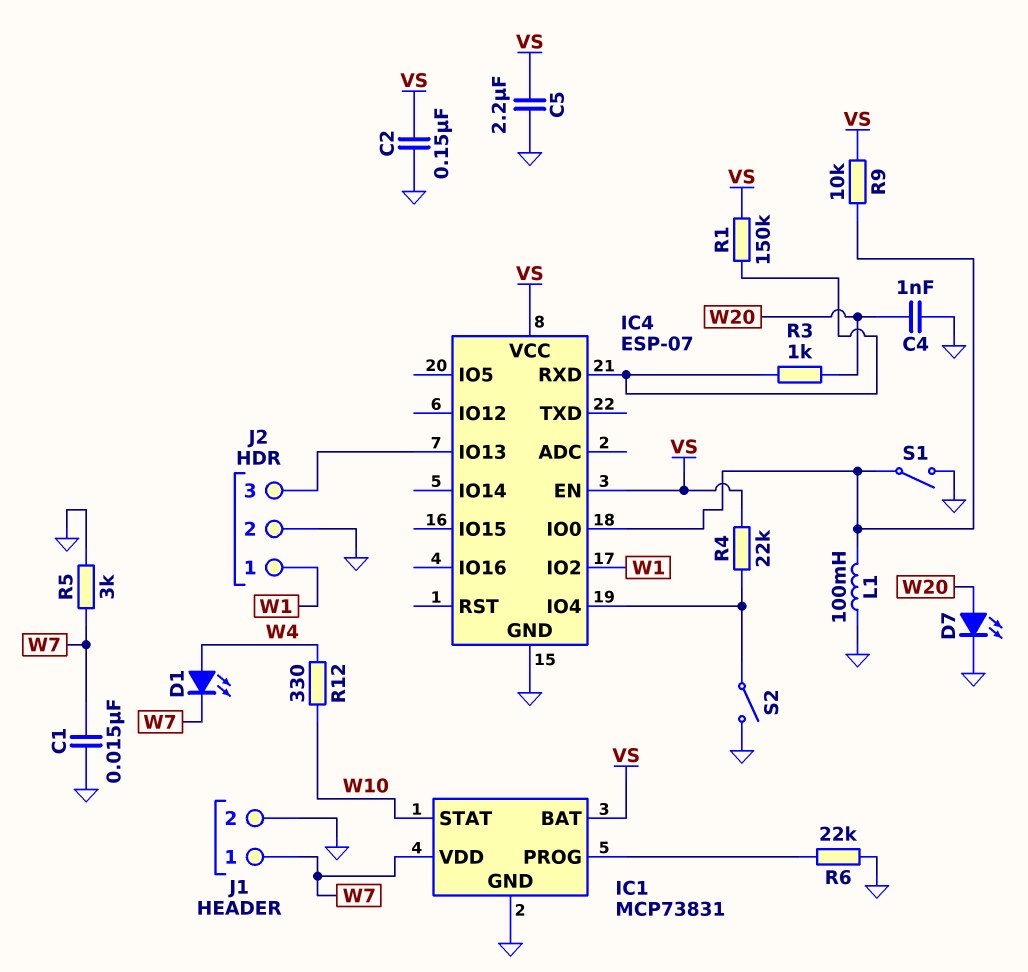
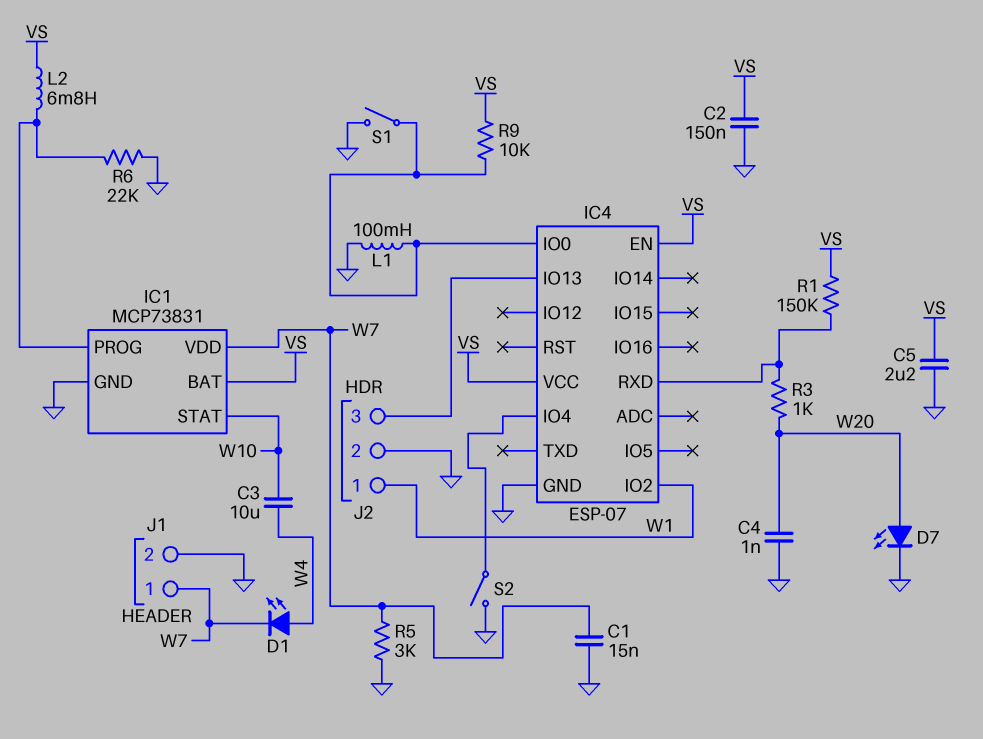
C3: none -> 10uF (W4, W10)
L2: none -> 6.8mH (IC1/PROG, VS)
R4: 22k (IC4/IO4, VS) -> none
R12: 330 (W4, W10) -> none

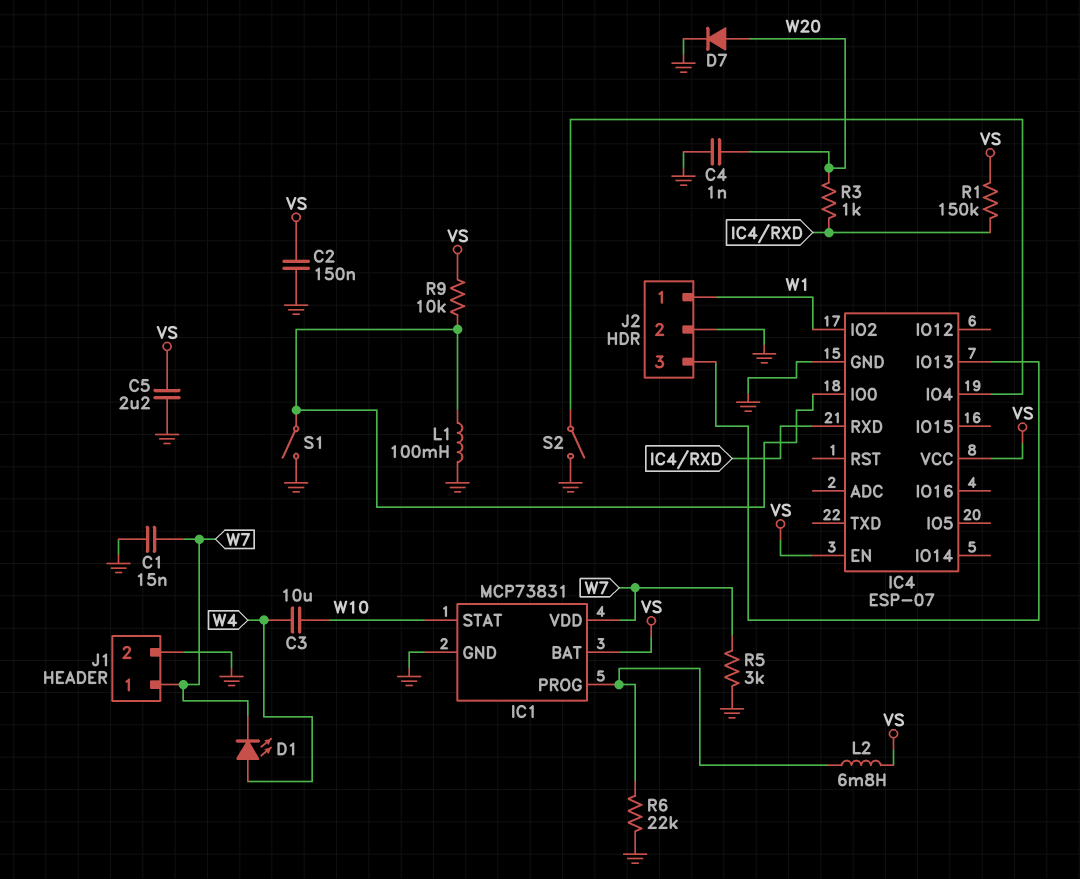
D7: LED (A W20, K GND) -> diode (A W20, K GND)

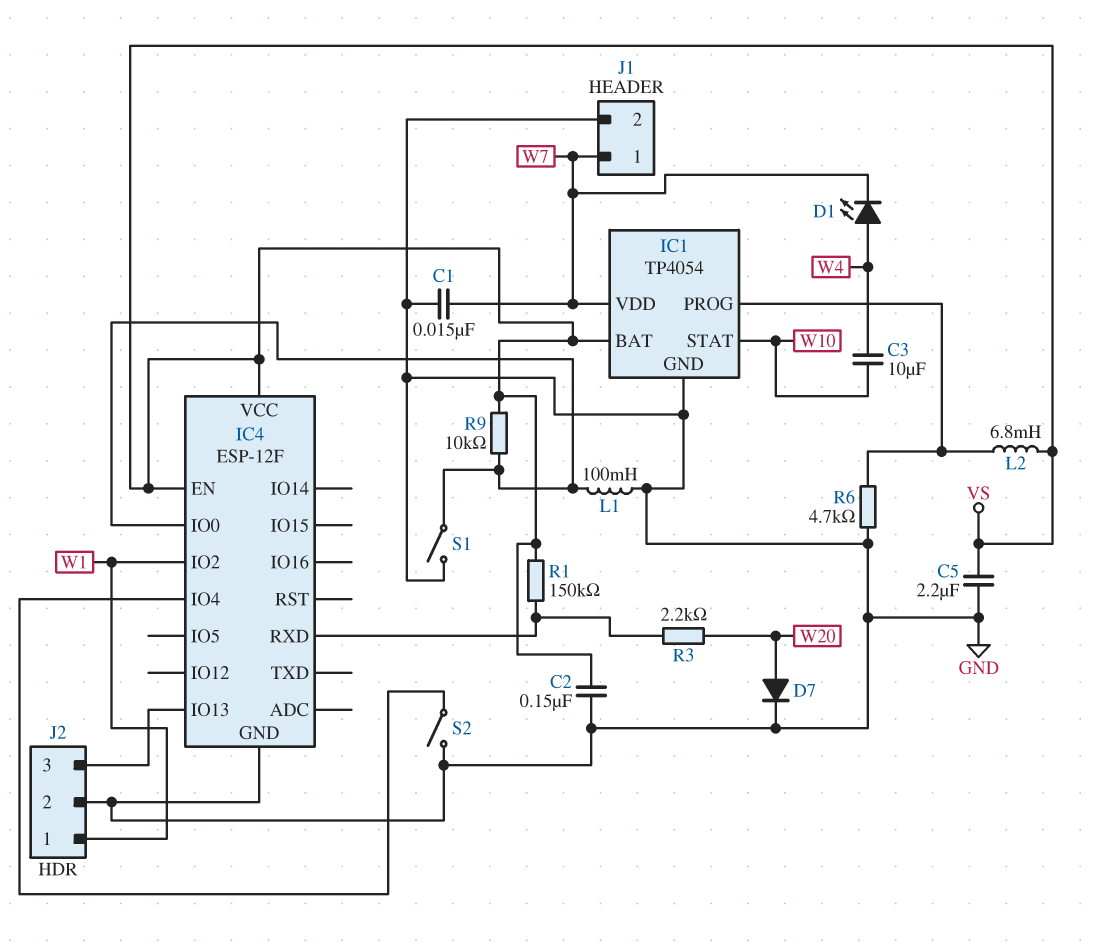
C4: 1nF (GND, W20) -> none
IC1: MCP73831 -> TP4054
IC4: ESP-07 -> ESP-12F
R3: 1k (IC4/RXD, W20) -> 2.2k (IC4/RXD, W20)
R5: 3k (GND, W7) -> none
R6: 22k (GND, IC1/PROG) -> 4.7k (GND, IC1/PROG)

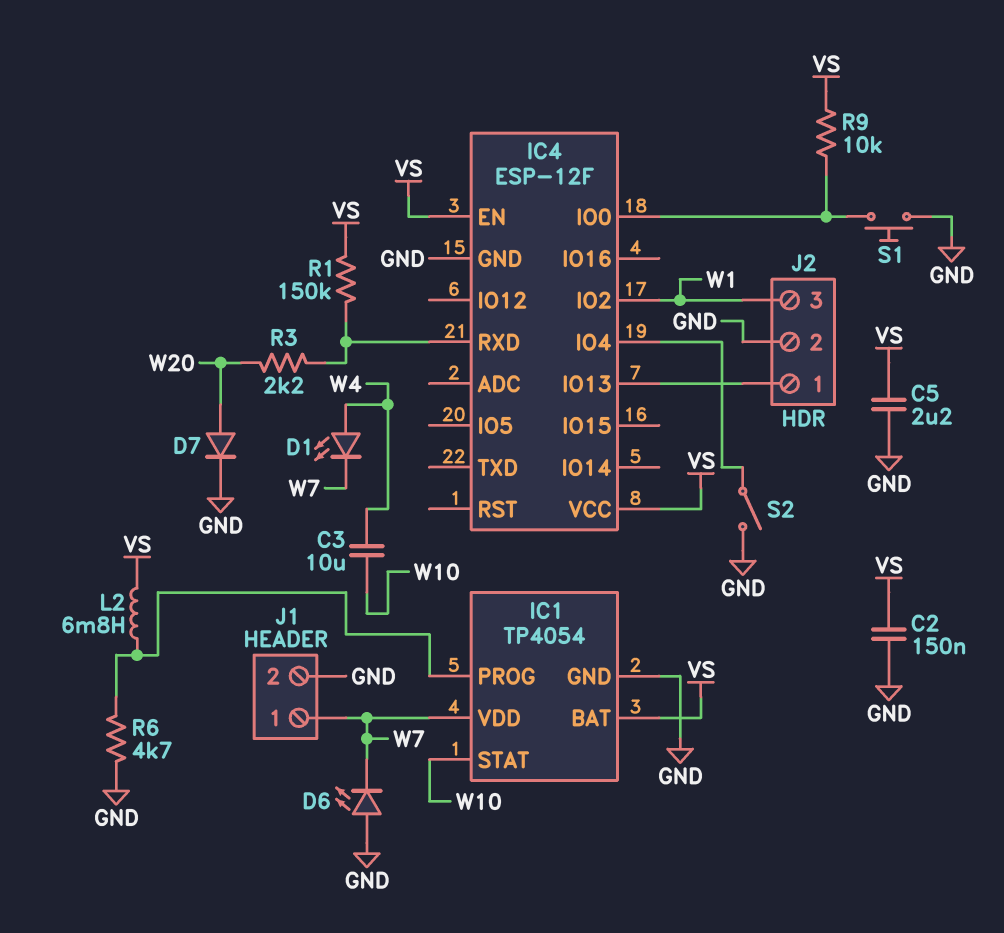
C1: 15nF (GND, W7) -> none
D6: none -> LED (A GND, K W7)
J2 pin 1: W1 -> IC4/IO13
J2 pin 3: IC4/IO13 -> W1
L1: 100mH (GND, IC4/IO0) -> none
S1: switch (GND, IC4/IO0) -> button (GND, IC4/IO0)

